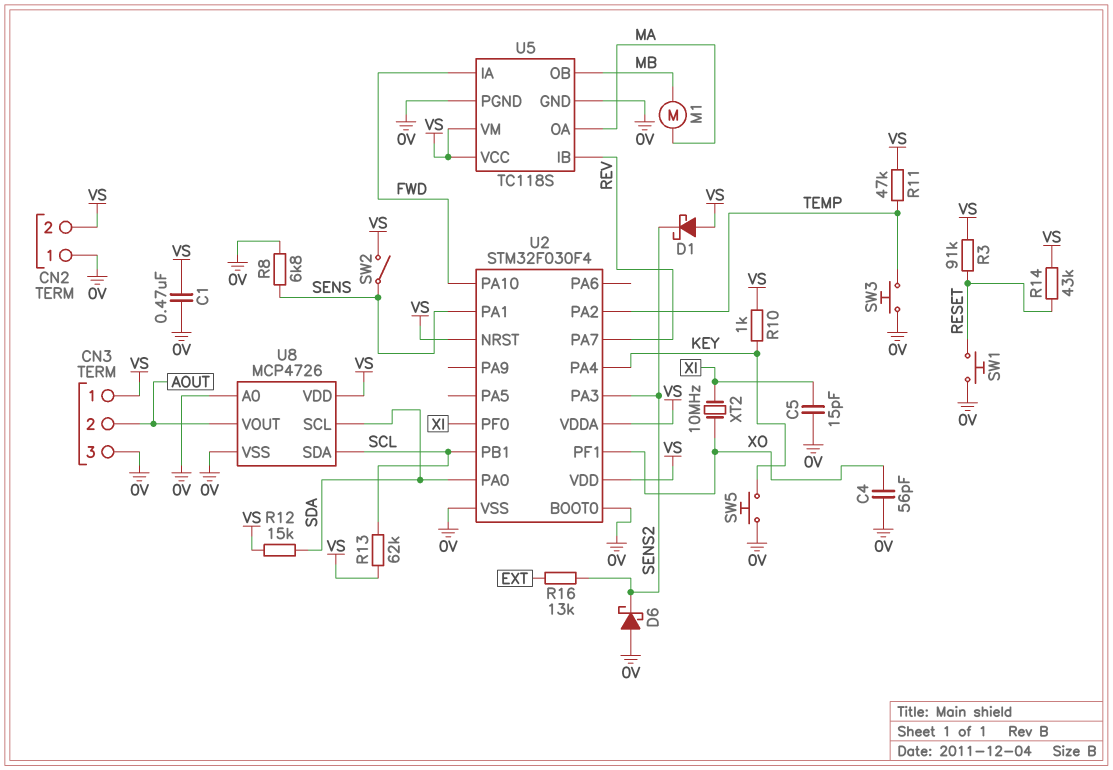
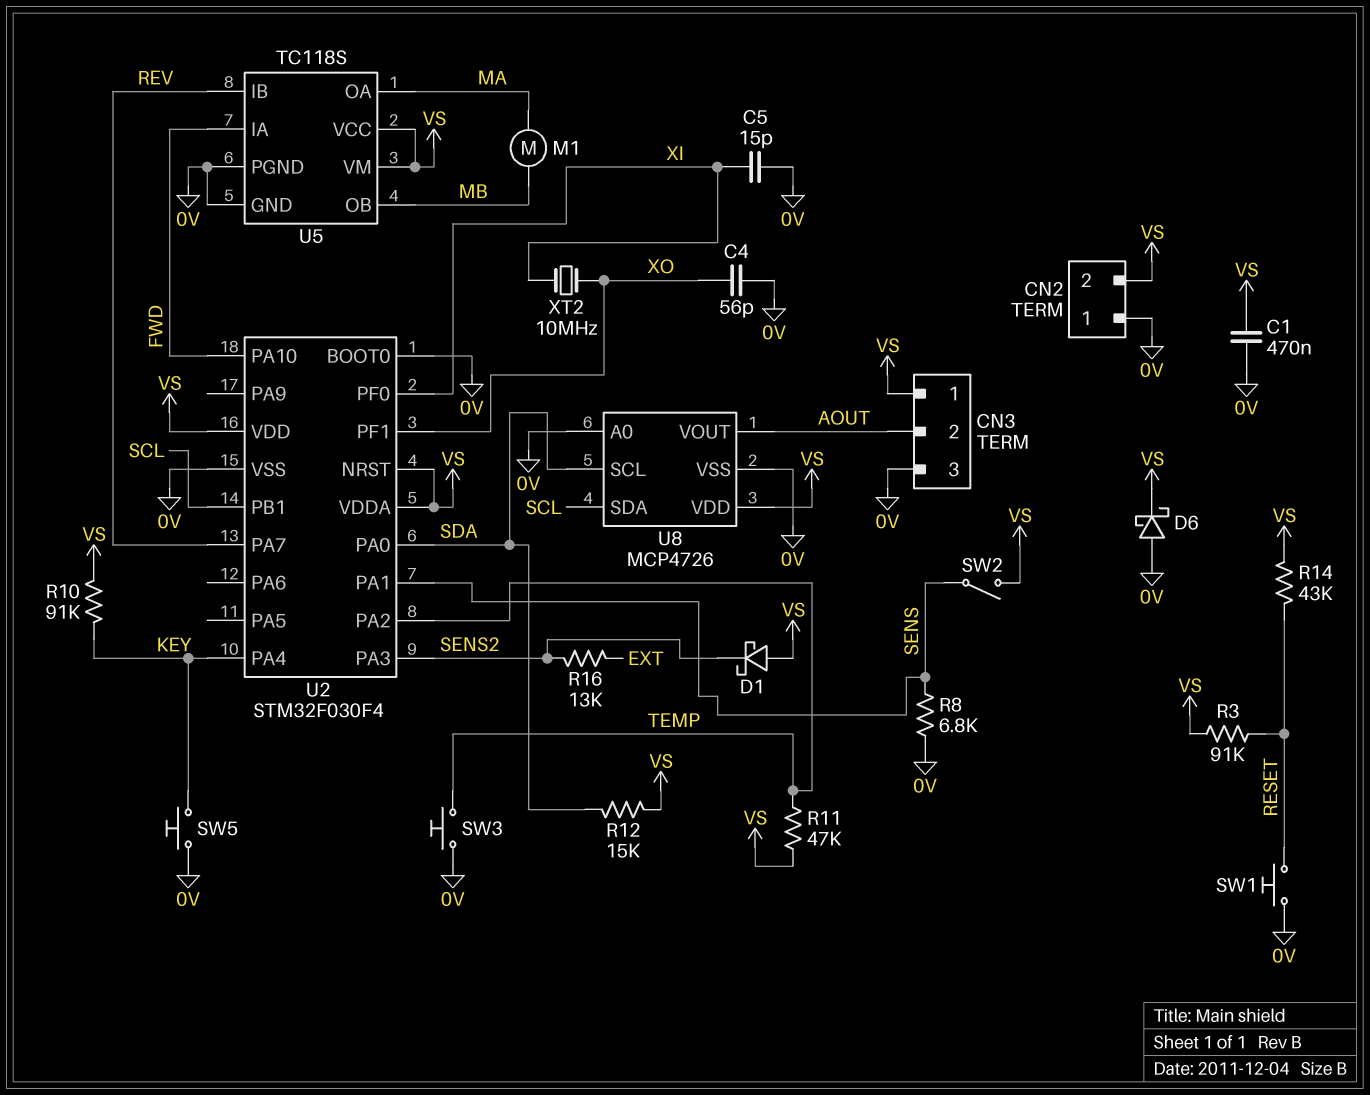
D6: schottky (A 0V, K SENS2) -> schottky (A 0V, K VS)
R10: 1k (KEY, VS) -> 91k (KEY, VS)
R13: 62k (SCL, VS) -> none

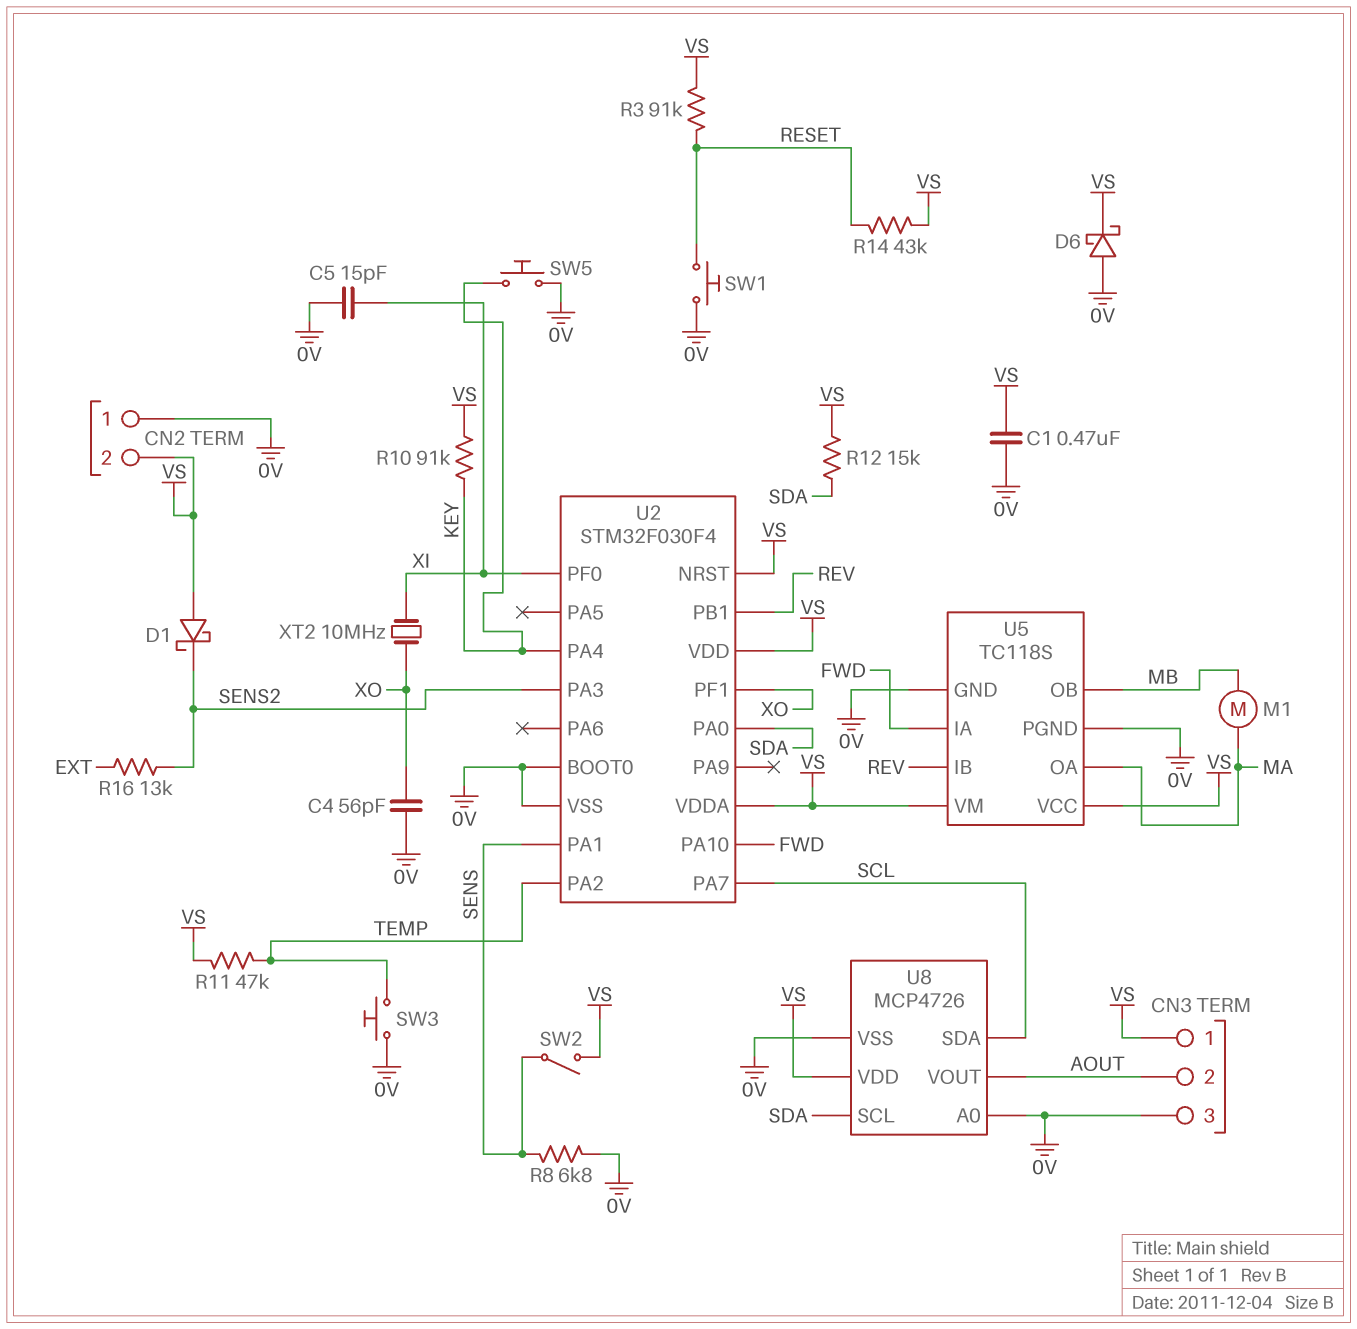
U2 pin PA7: REV -> SCL
U2 pin PB1: SCL -> REV

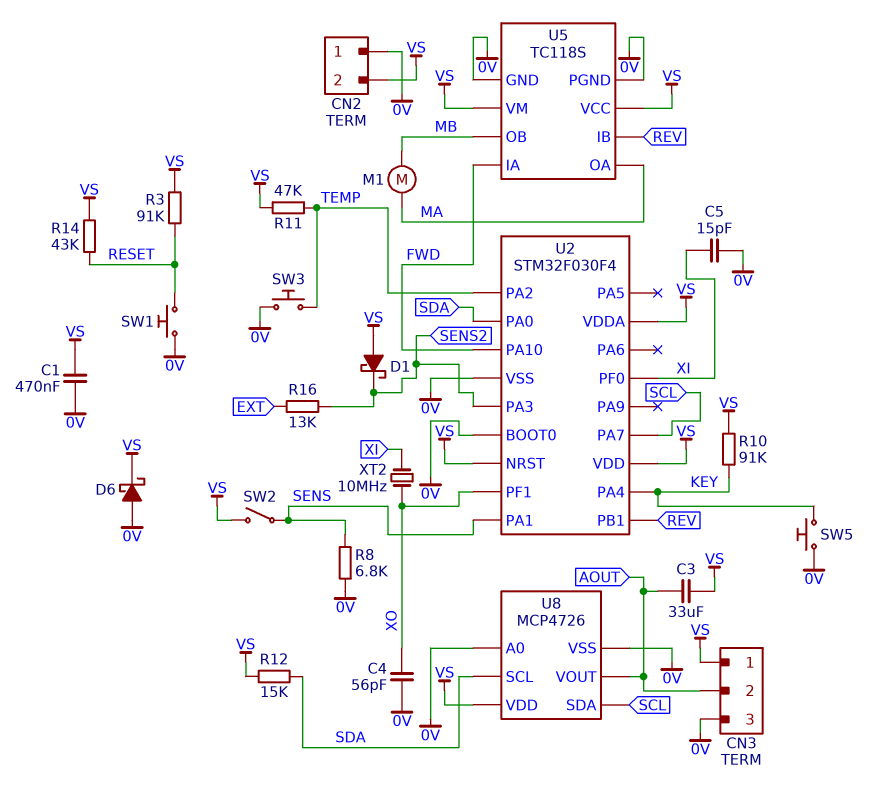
C3: none -> 33uF (AOUT, VS)

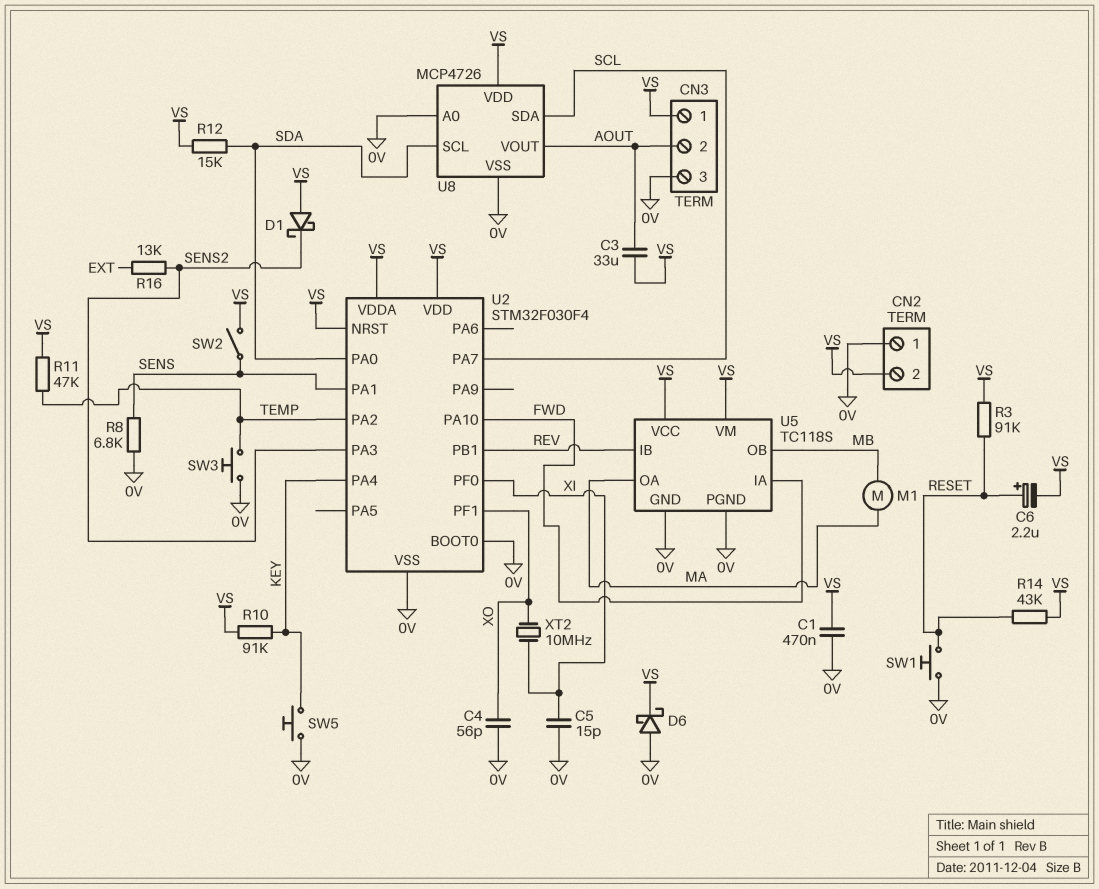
C6: none -> 2.2uF (plus RESET, minus VS)

